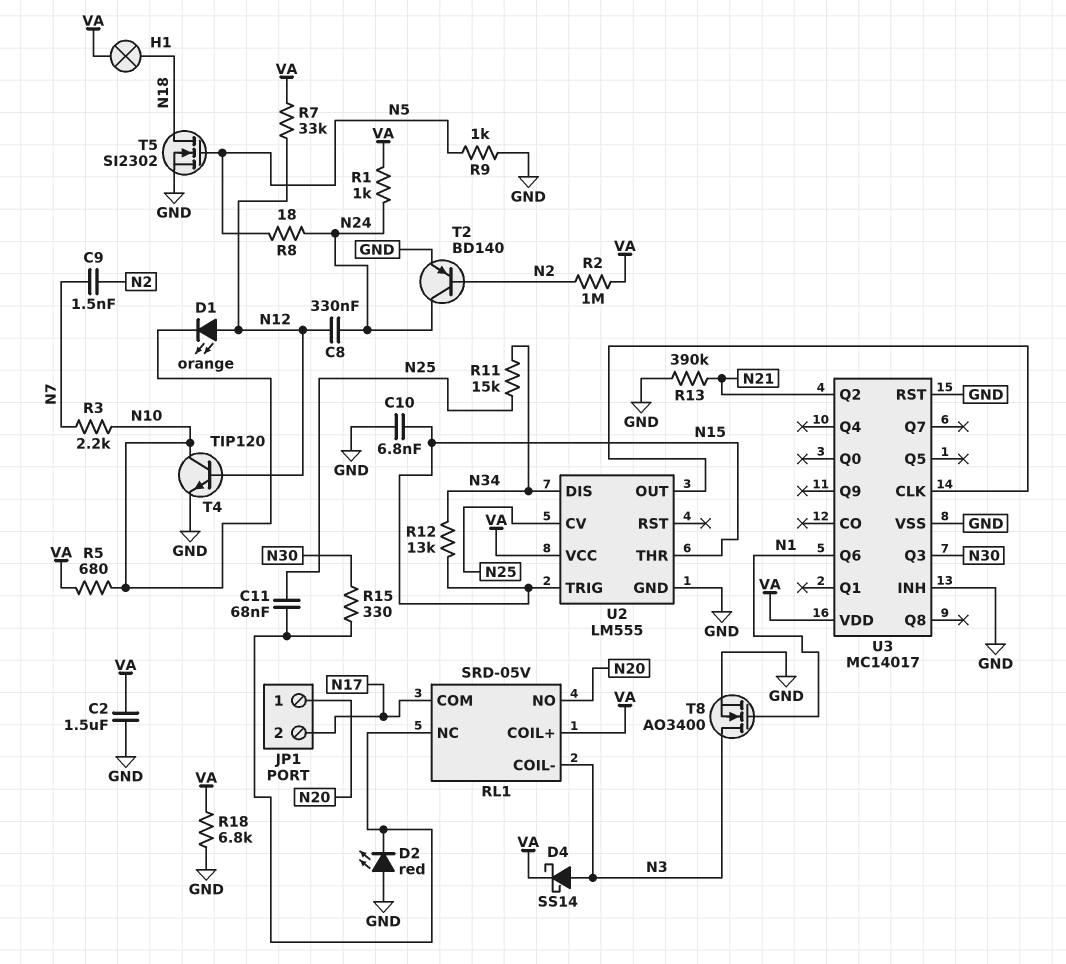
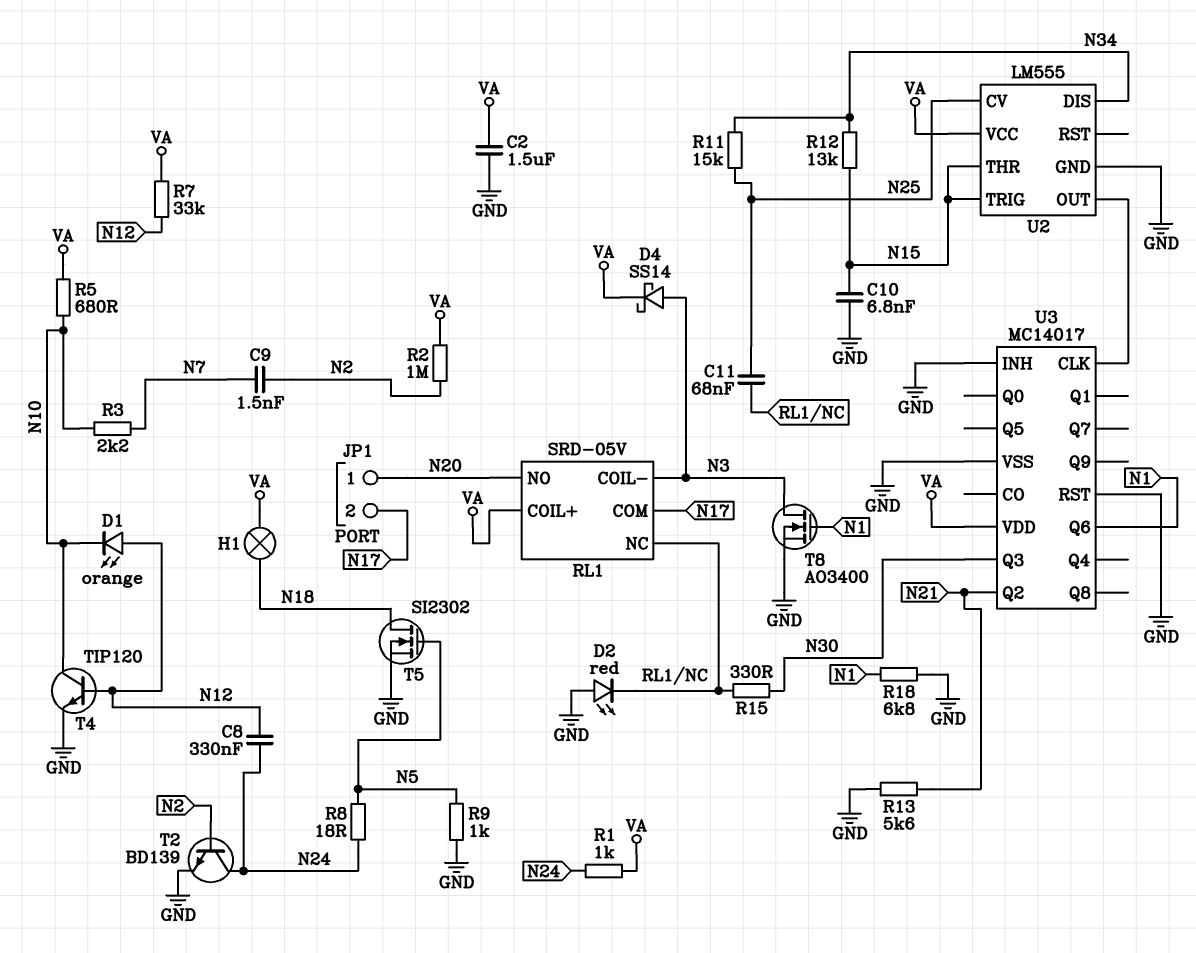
R13: 390k (GND, N21) -> 5.6k (GND, N21)
R18: 6.8k (GND, VA) -> 6.8k (GND, N1)
T2: PNP BD140 (B N2, C N24, E GND) -> NPN BD139 (B N2, C N24, E GND)

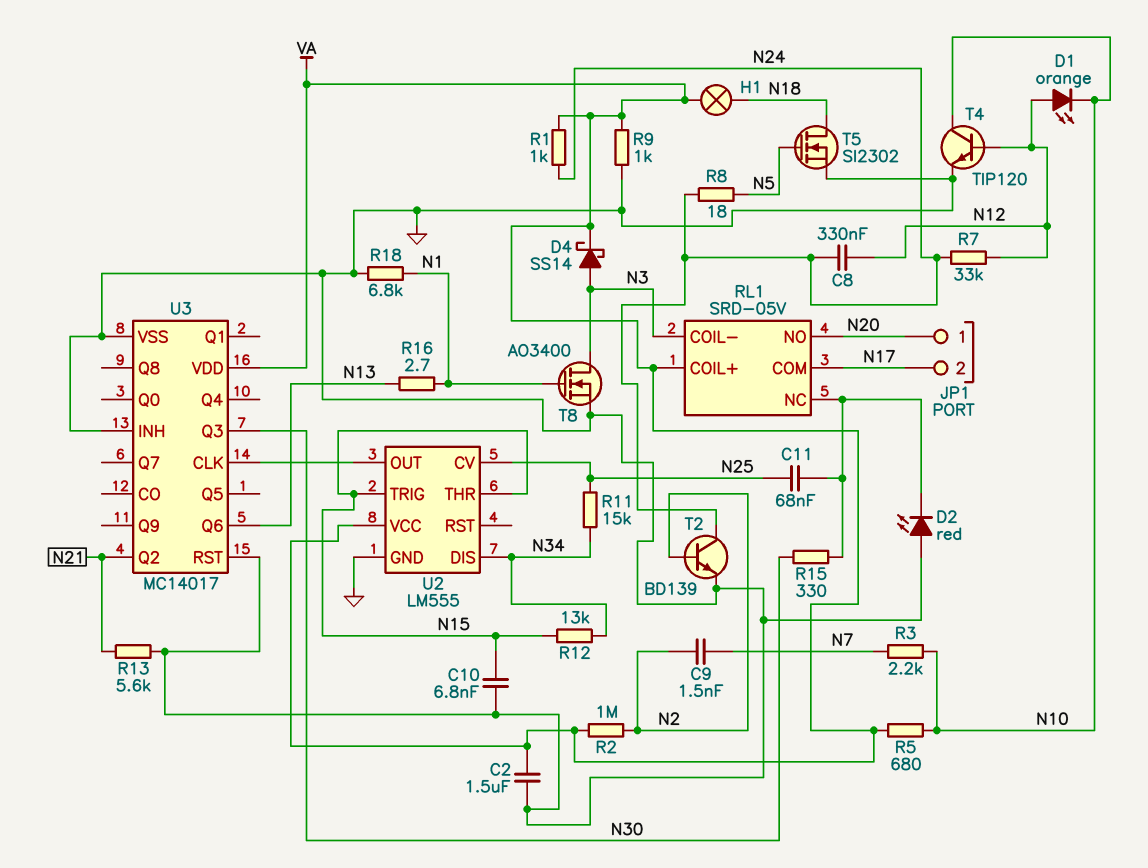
R7: 33k (N12, VA) -> 33k (N12, N24)
R9: 1k (GND, N5) -> 1k (GND, VA)
R16: none -> 2.7 (N1, N13)
U3 pin Q6: N1 -> N13

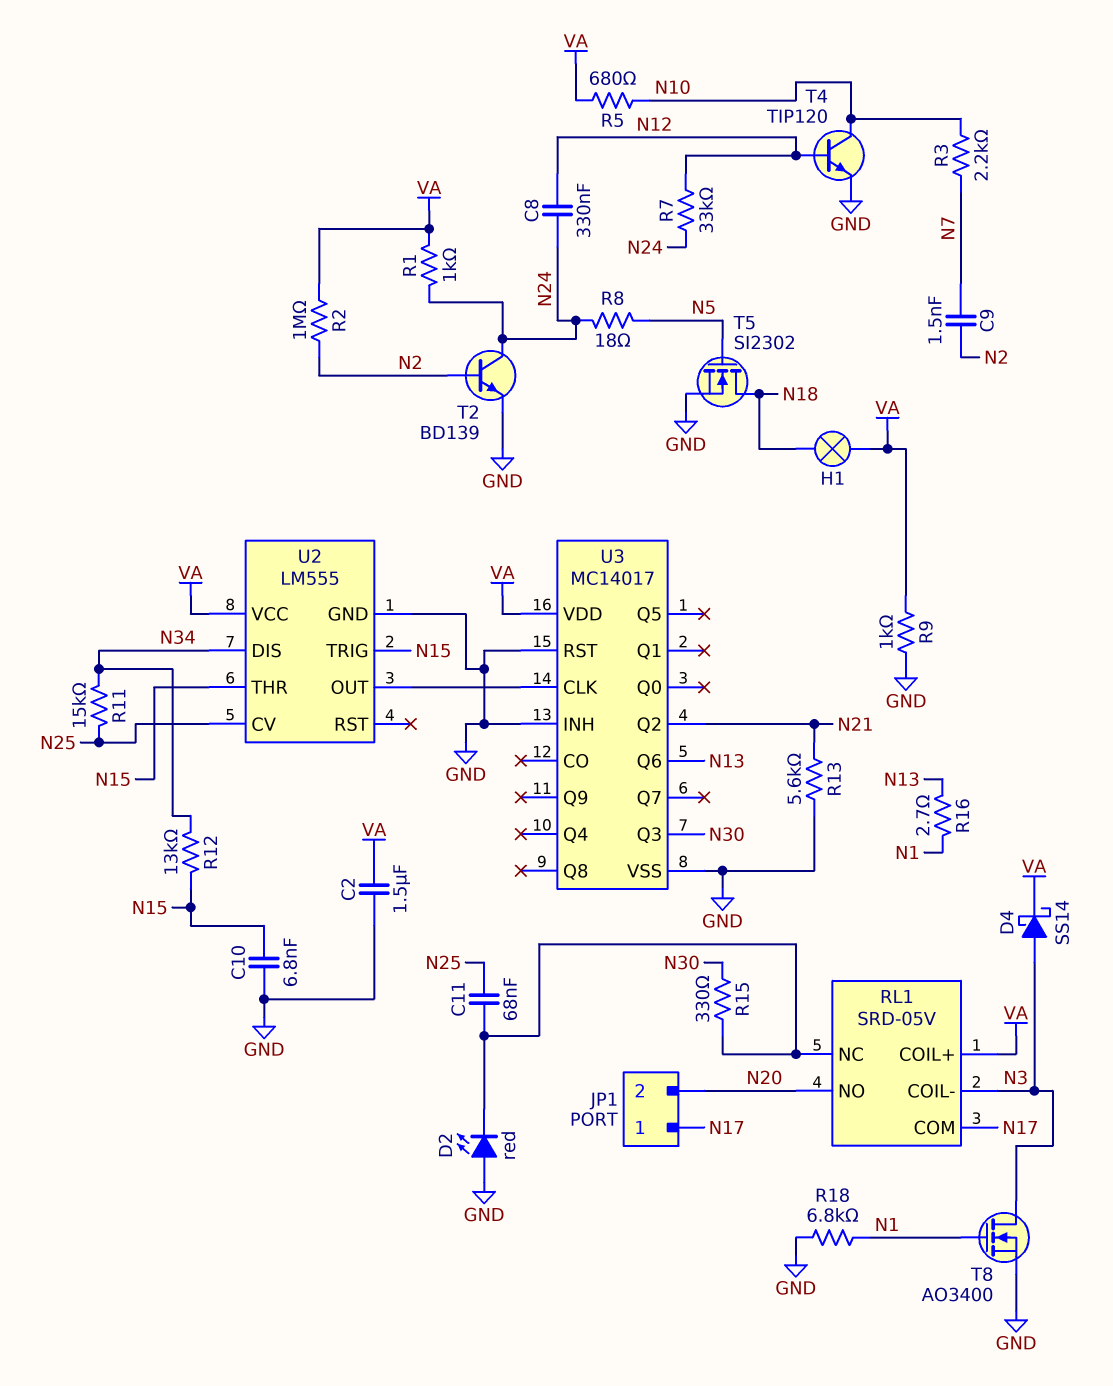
D1: LED orange (A N12, K N10) -> none
JP1 pin 1: N20 -> N17
JP1 pin 2: N17 -> N20

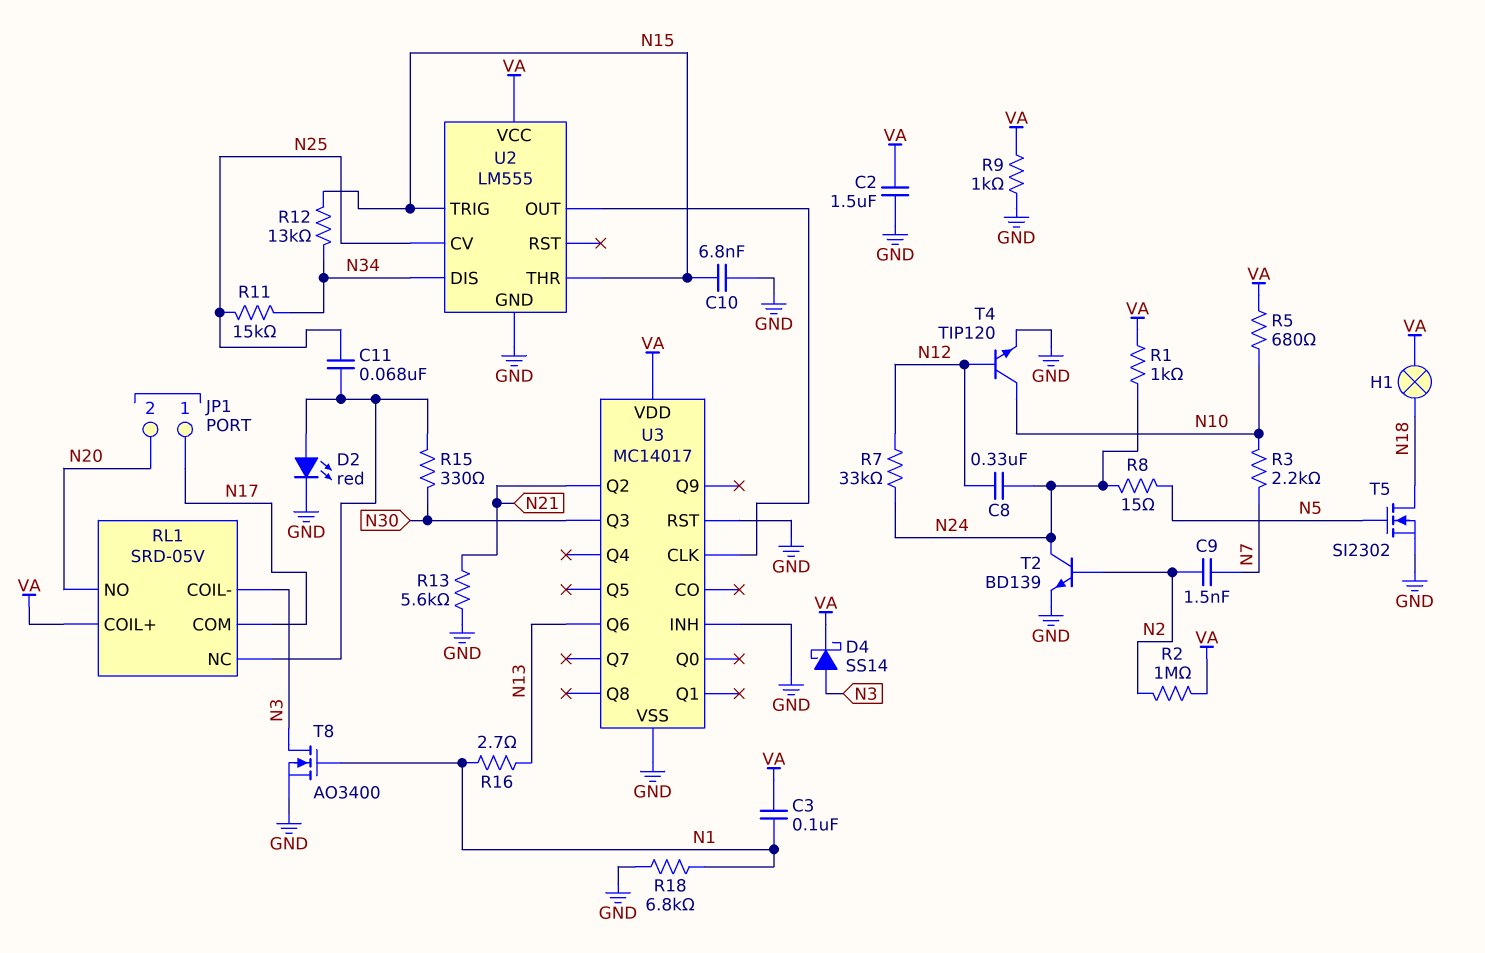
C3: none -> 100nF (N1, VA)
D2: LED red (A GND, K RL1/NC) -> LED red (A RL1/NC, K GND)
R8: 18 (N5, N24) -> 15 (N5, N24)

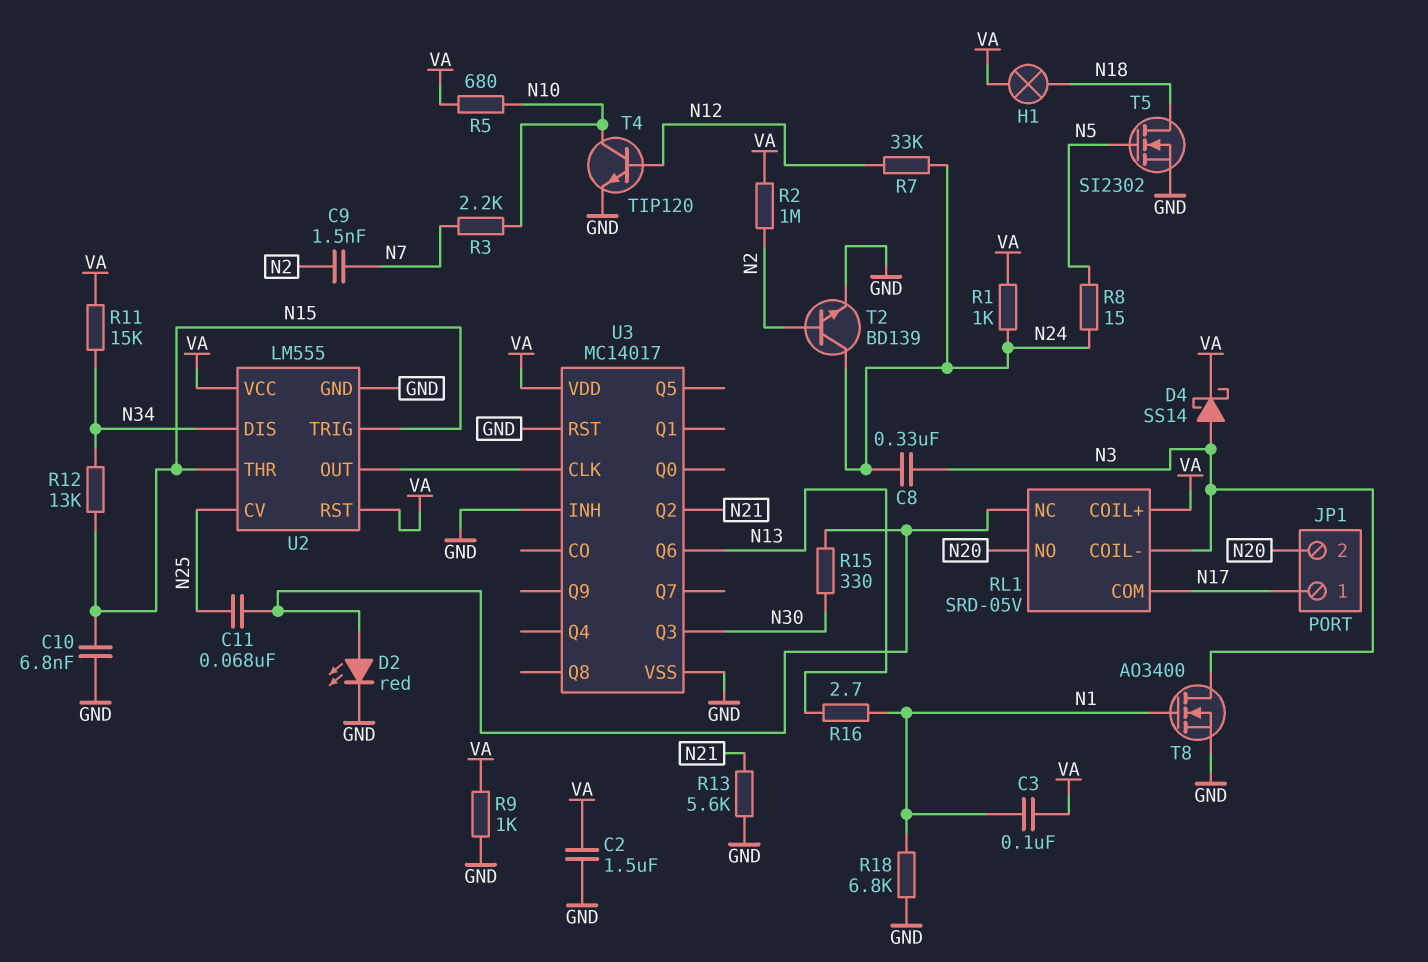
C8: 330nF (N12, N24) -> 330nF (N3, N24)
R11: 15k (N25, N34) -> 15k (N34, VA)
U2 pin RST: none -> VA

